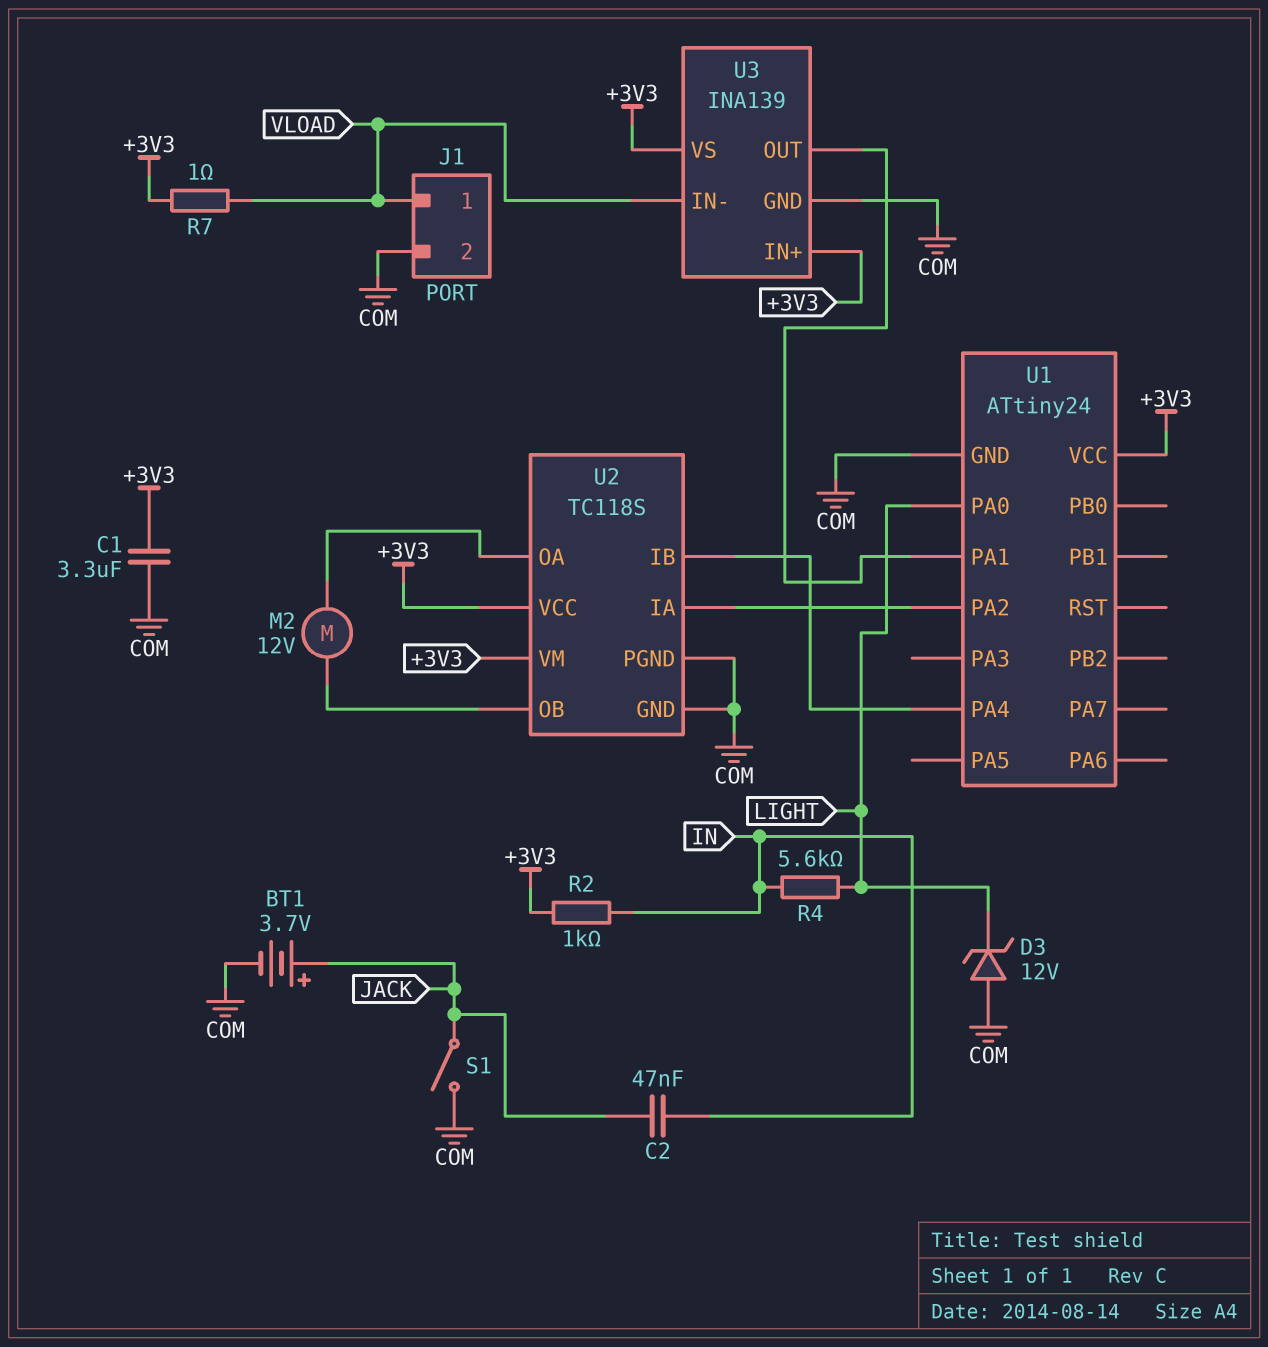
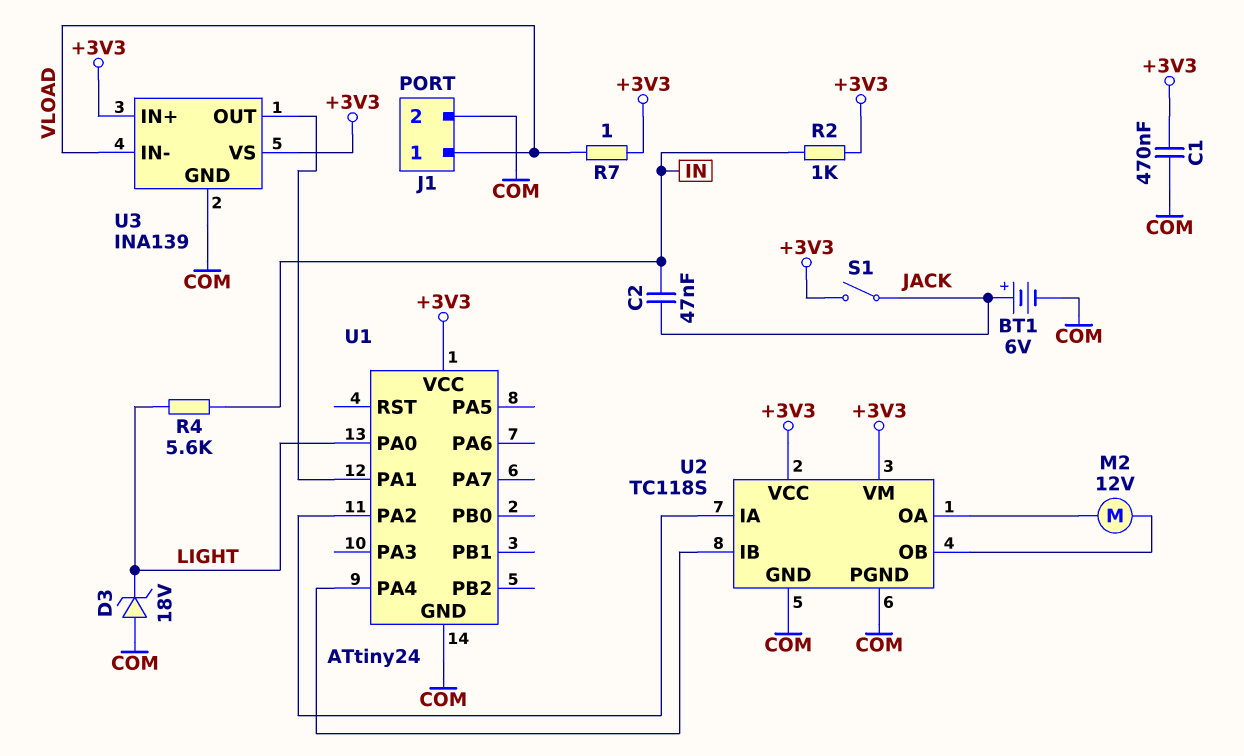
BT1: 3.7V (plus JACK, minus COM) -> 6V (plus JACK, minus COM)
C1: 3.3uF (+3V3, COM) -> 470nF (+3V3, COM)
D3: zener 12V (A COM, K LIGHT) -> zener 18V (A COM, K LIGHT)
S1: switch (COM, JACK) -> switch (+3V3, JACK)

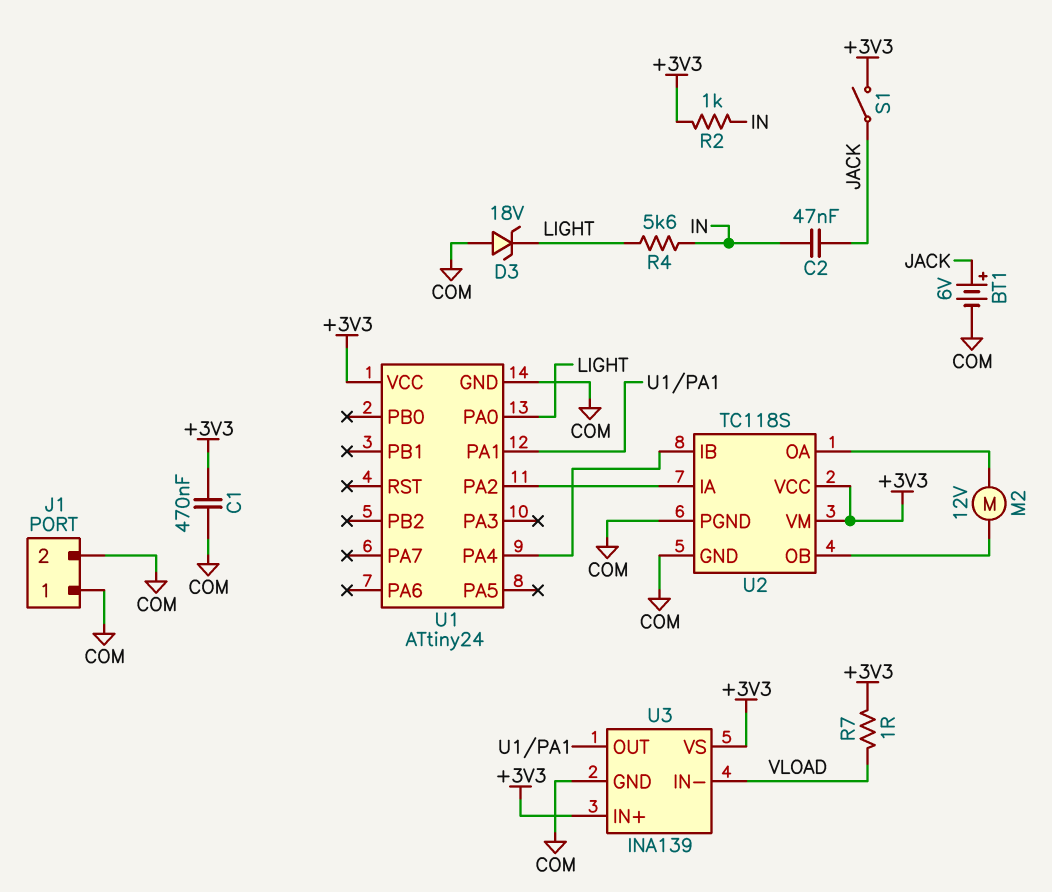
J1 pin 1: VLOAD -> COM

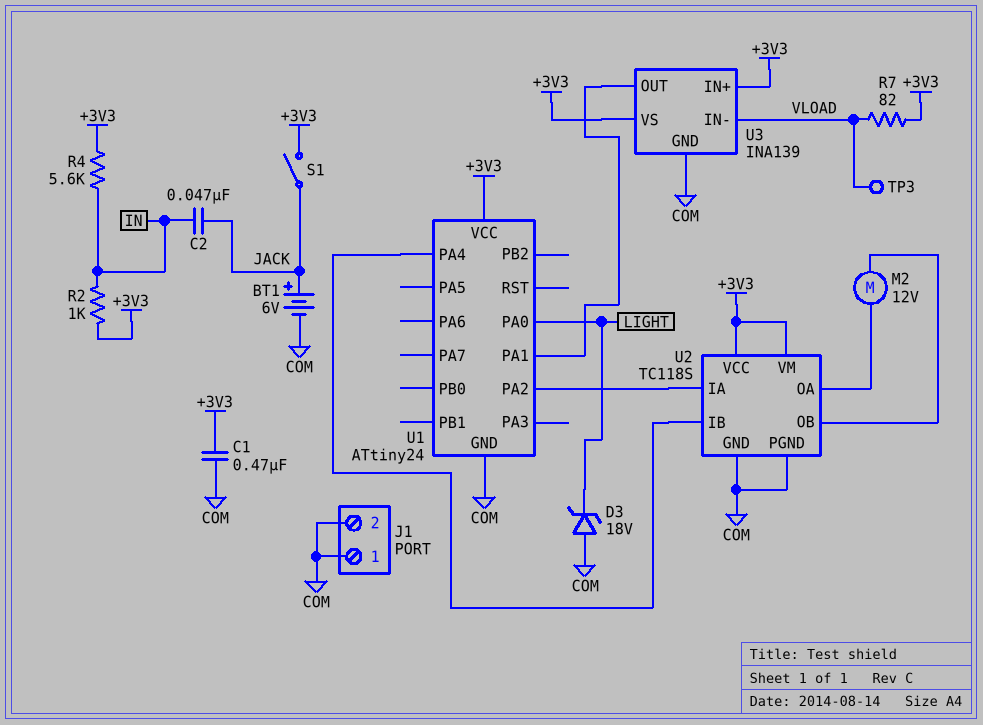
R4: 5.6k (IN, LIGHT) -> 5.6k (+3V3, IN)
R7: 1 (+3V3, VLOAD) -> 82 (+3V3, VLOAD)
TP3: none -> test point (VLOAD)

